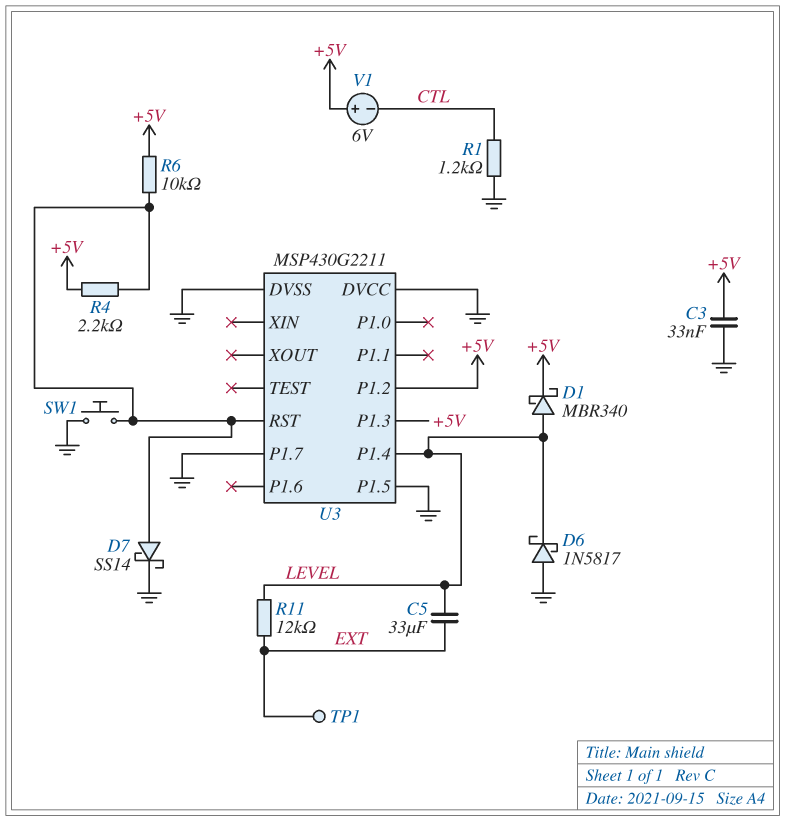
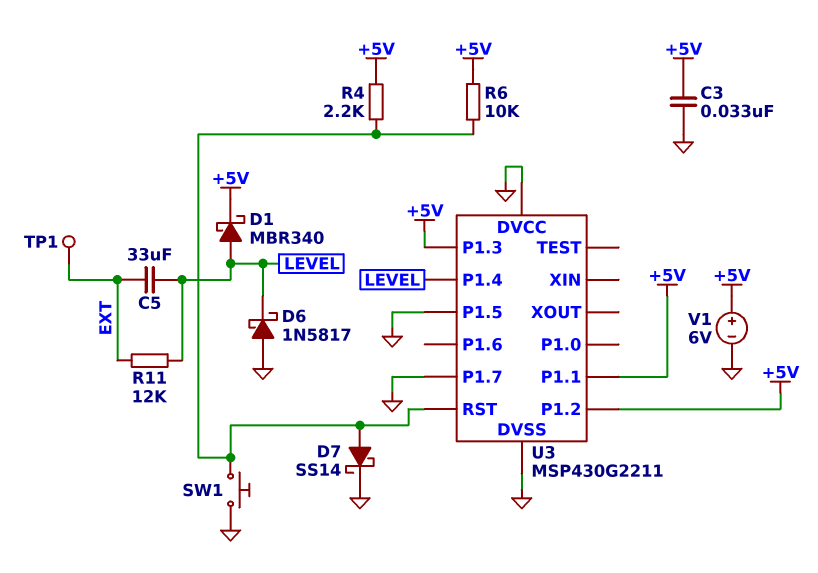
R1: 1.2k (CTL, GND) -> none
U3 pin P1.1: none -> +5V
V1: 6V (plus +5V, minus CTL) -> 6V (plus +5V, minus GND)

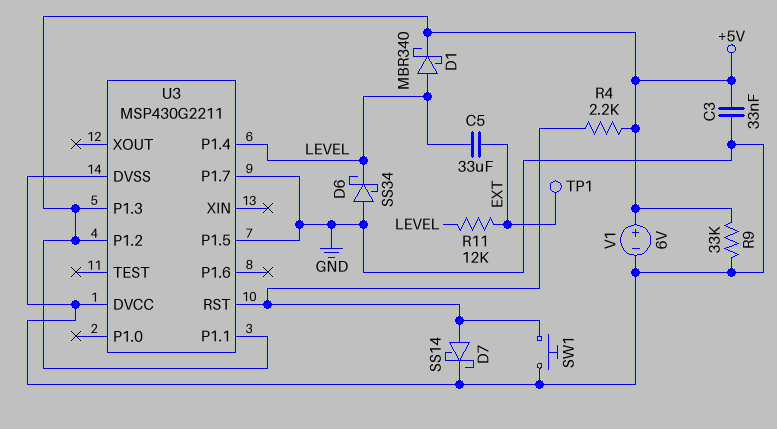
D6: schottky 1N5817 (A GND, K LEVEL) -> schottky SS34 (A GND, K LEVEL)
R6: 10k (+5V, U3/RST) -> none
R9: none -> 33k (+5V, GND)

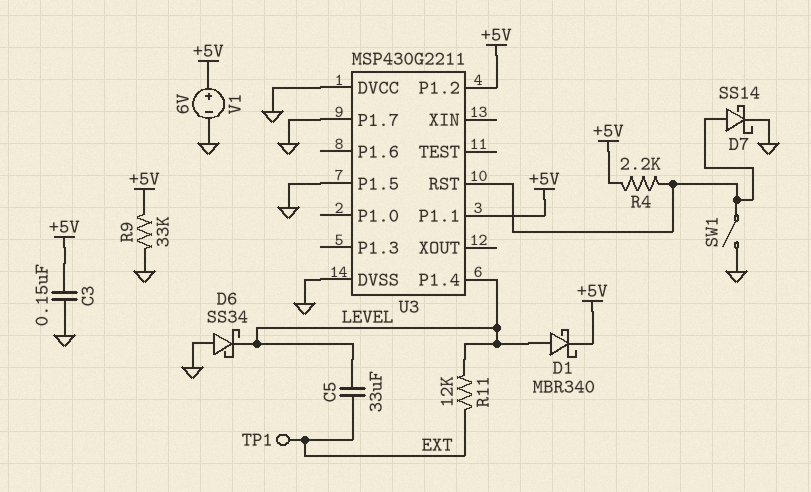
C3: 33nF (+5V, GND) -> 150nF (+5V, GND)
SW1: button (GND, U3/RST) -> switch (GND, U3/RST)
U3 pin P1.3: +5V -> none

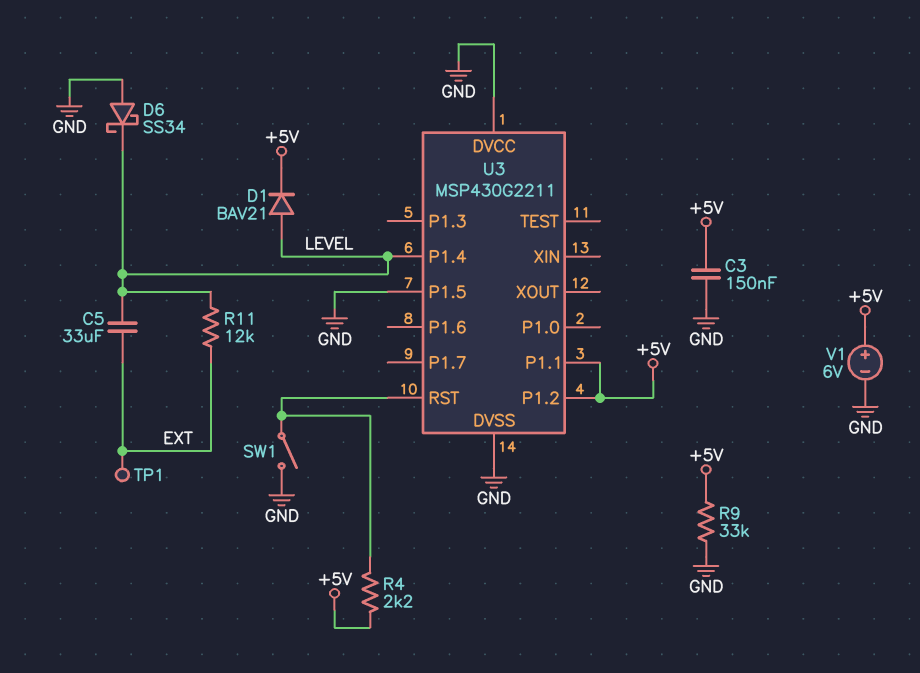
D1: schottky MBR340 (A LEVEL, K +5V) -> diode BAV21 (A LEVEL, K +5V)
D7: schottky SS14 (A U3/RST, K GND) -> none
U3 pin P1.7: GND -> none

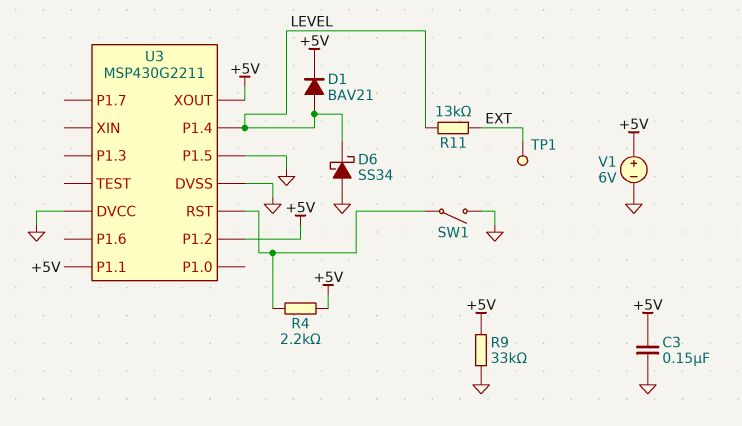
C5: 33uF (EXT, LEVEL) -> none
R11: 12k (EXT, LEVEL) -> 13k (EXT, LEVEL)
U3 pin XOUT: none -> +5V

